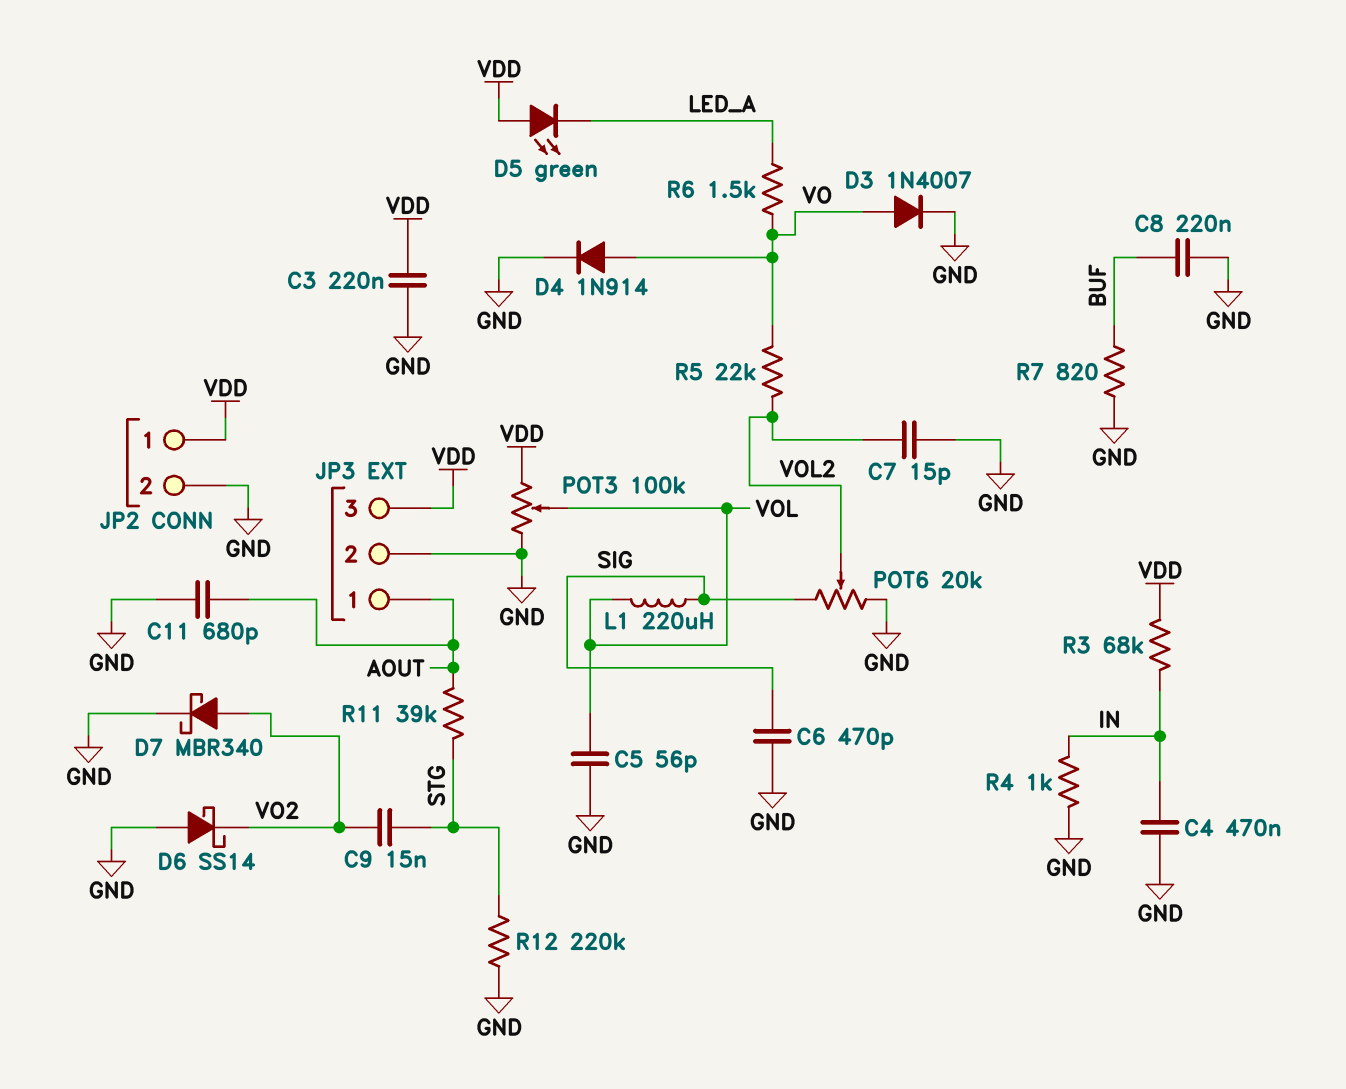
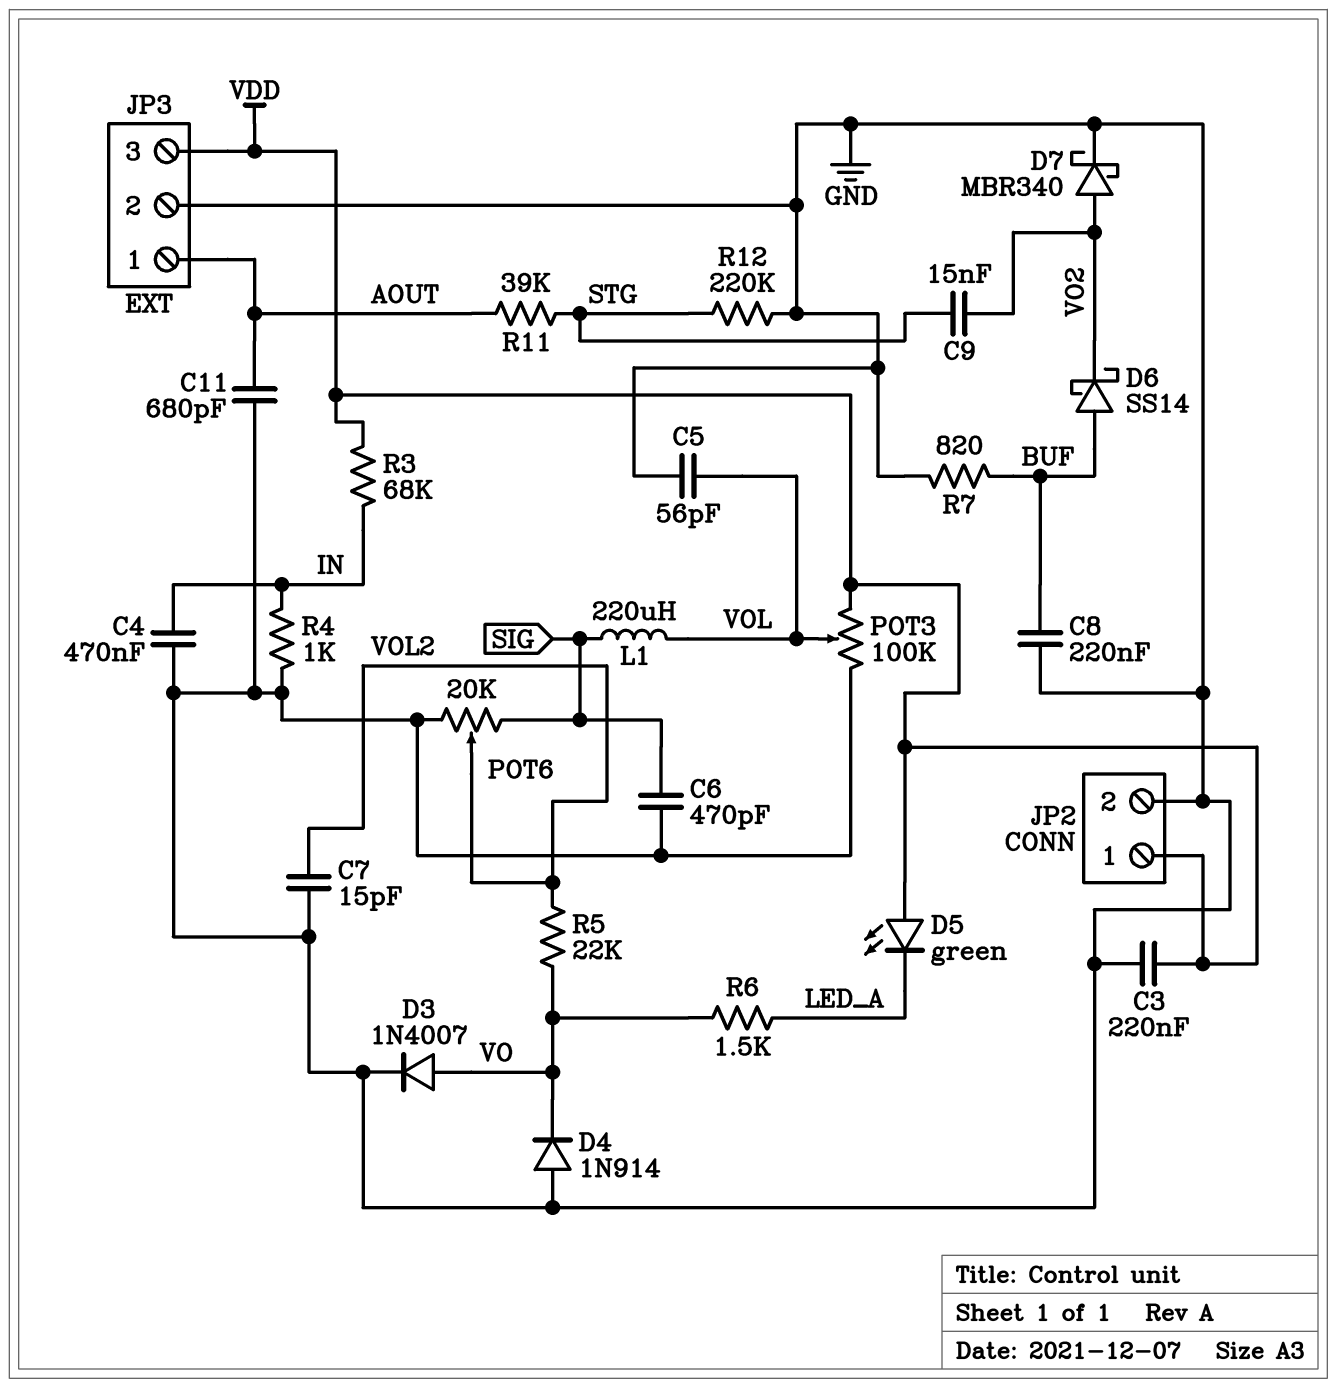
D4: diode 1N914 (A VO, K GND) -> diode 1N914 (A GND, K VO)
D6: schottky SS14 (A GND, K VO2) -> schottky SS14 (A BUF, K VO2)

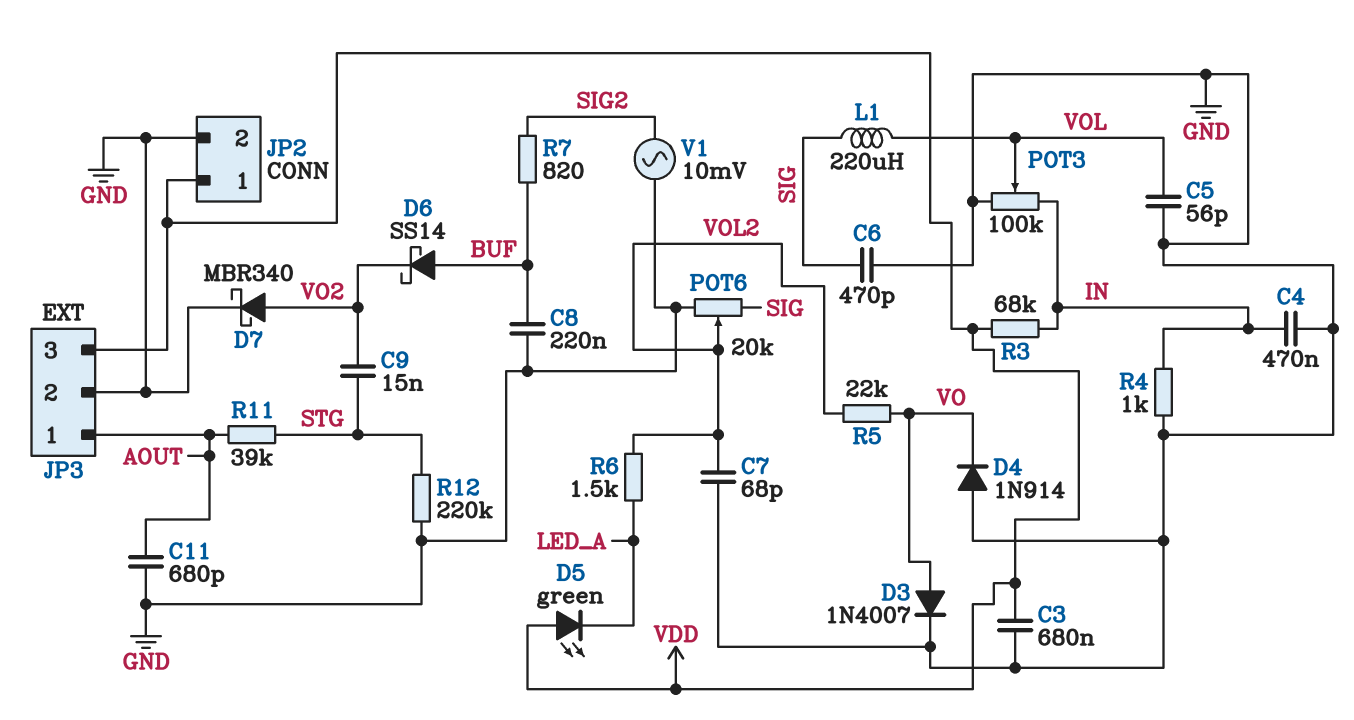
C3: 220nF (GND, VDD) -> 680nF (GND, VDD)
C7: 15pF (GND, VOL2) -> 68pF (GND, VOL2)
POT3: 100k (GND, VDD, wiper VOL) -> 100k (GND, IN, wiper VOL)
R6: 1.5k (LED_A, VO) -> 1.5k (LED_A, VOL2)
R7: 820 (BUF, GND) -> 820 (BUF, SIG2)
V1: none -> AC 10mV (GND, SIG2)

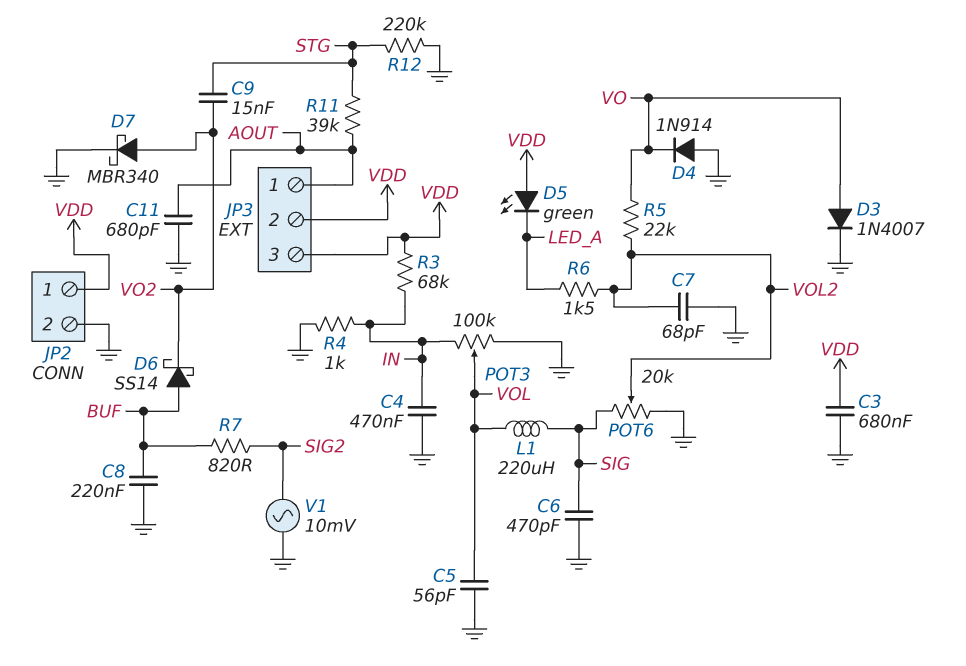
JP3 pin 2: GND -> VDD

